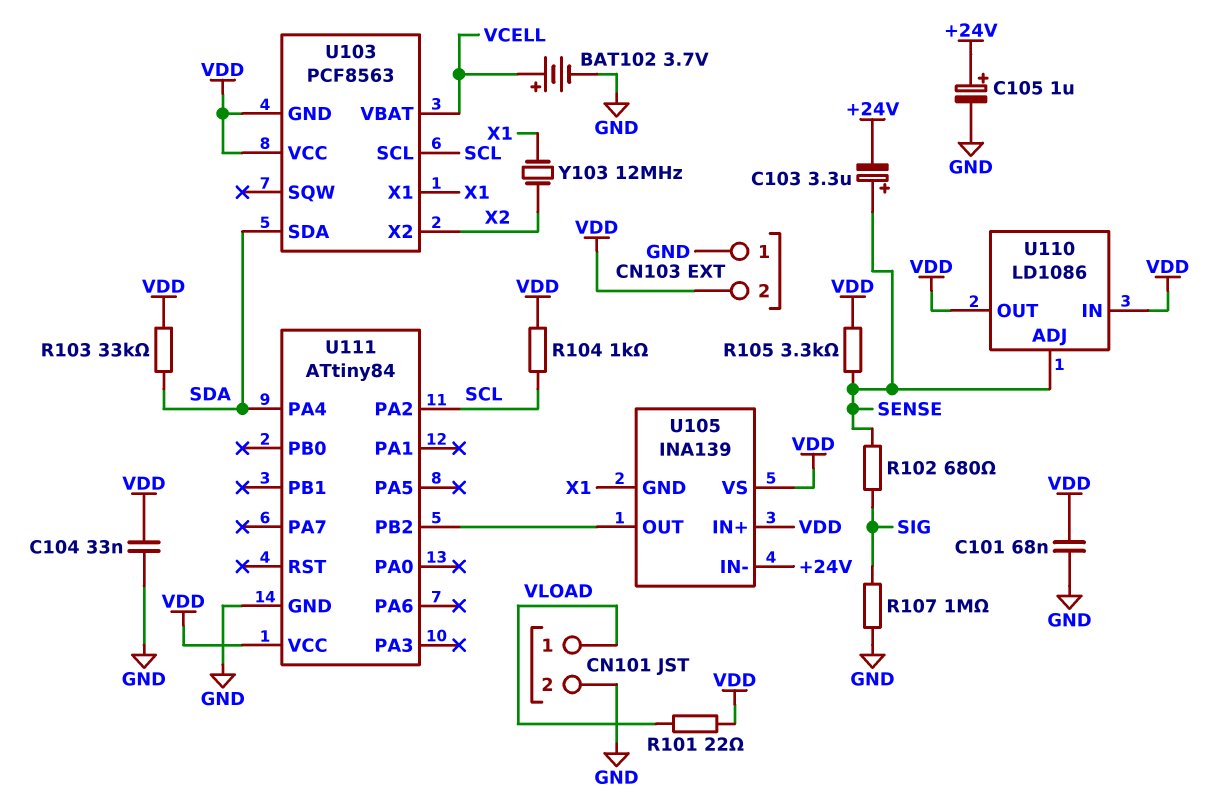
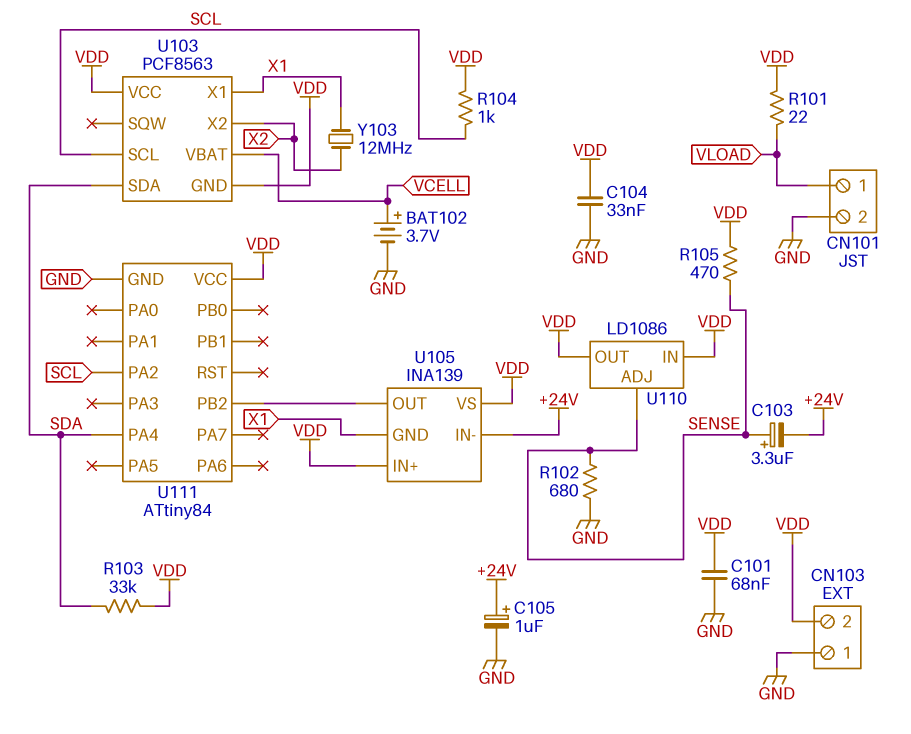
R102: 680 (SENSE, SIG) -> 680 (GND, SENSE)
R105: 3.3k (SENSE, VDD) -> 470 (SENSE, VDD)
R107: 1M (GND, SIG) -> none

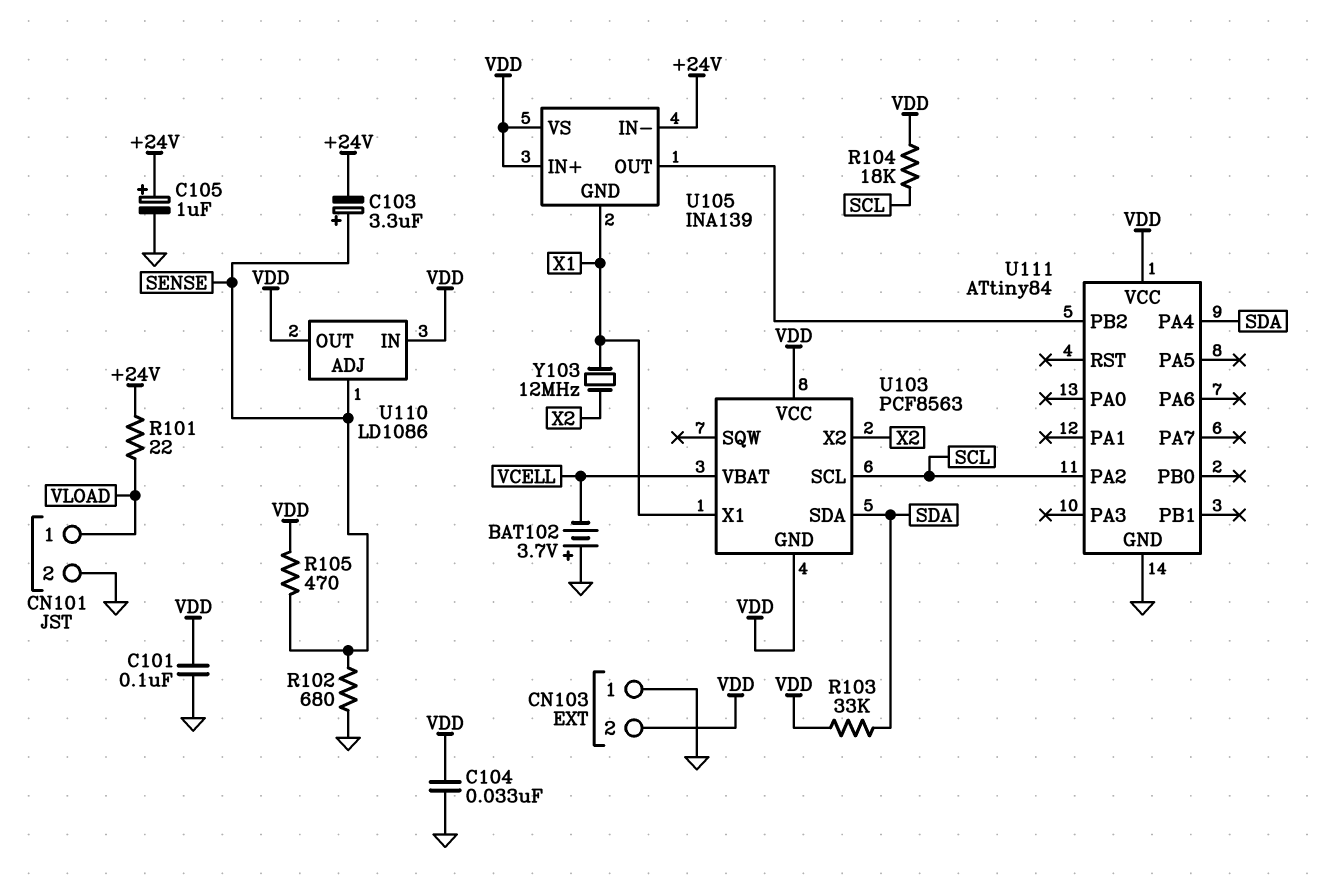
BAT102: 3.7V (plus VCELL, minus GND) -> 3.7V (plus GND, minus VCELL)
C101: 68nF (GND, VDD) -> 100nF (GND, VDD)
R101: 22 (VDD, VLOAD) -> 22 (+24V, VLOAD)
R104: 1k (SCL, VDD) -> 18k (SCL, VDD)

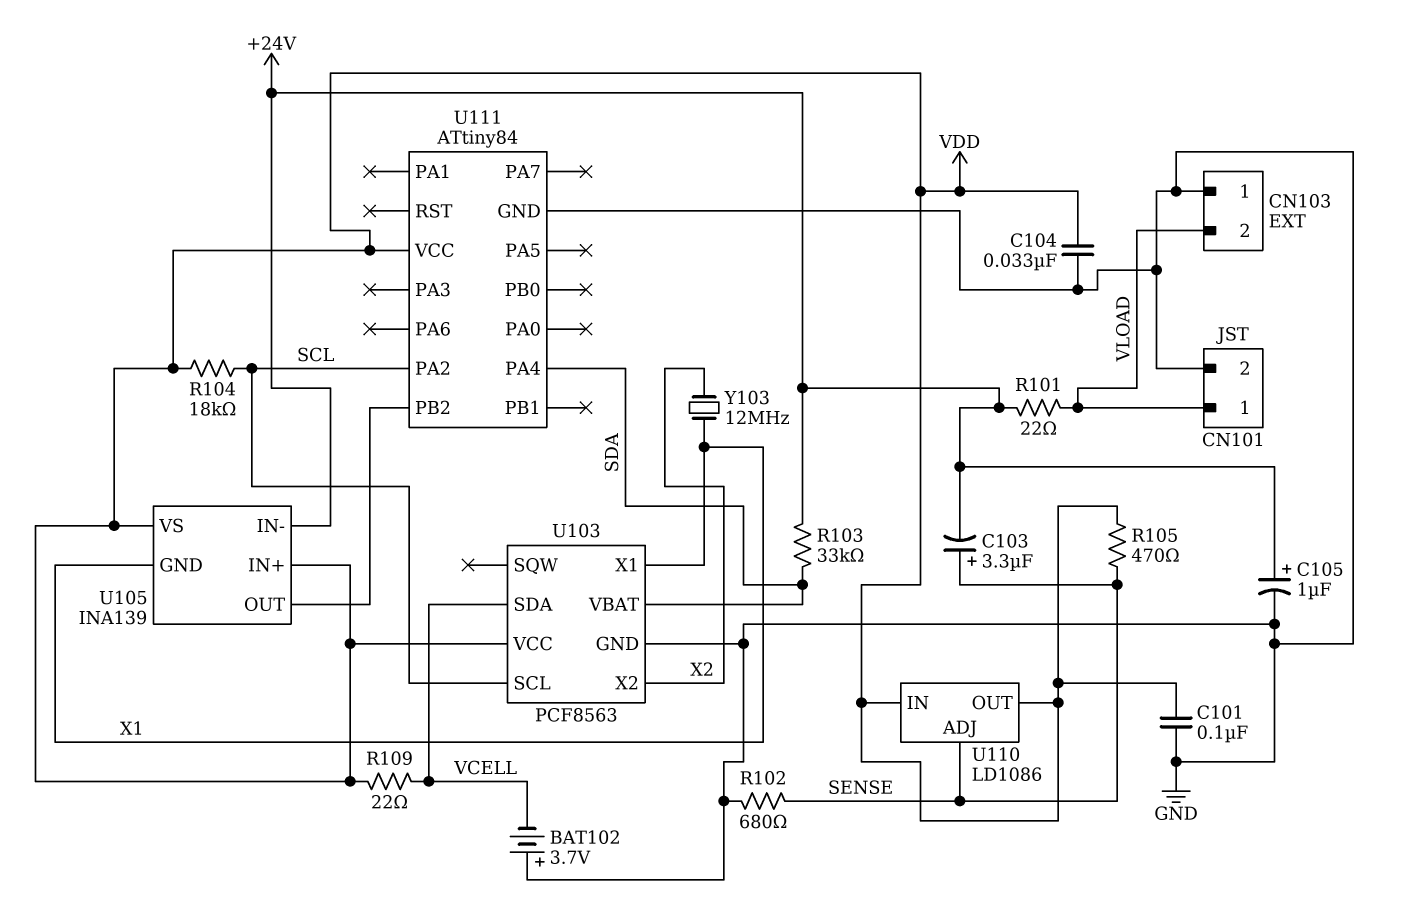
CN103 pin 2: VDD -> VLOAD
R103: 33k (SDA, VDD) -> 33k (+24V, SDA)
R109: none -> 22 (VCELL, VDD)
U103 pin GND: VDD -> GND
U103 pin SDA: SDA -> VCELL
U103 pin VBAT: VCELL -> SDA

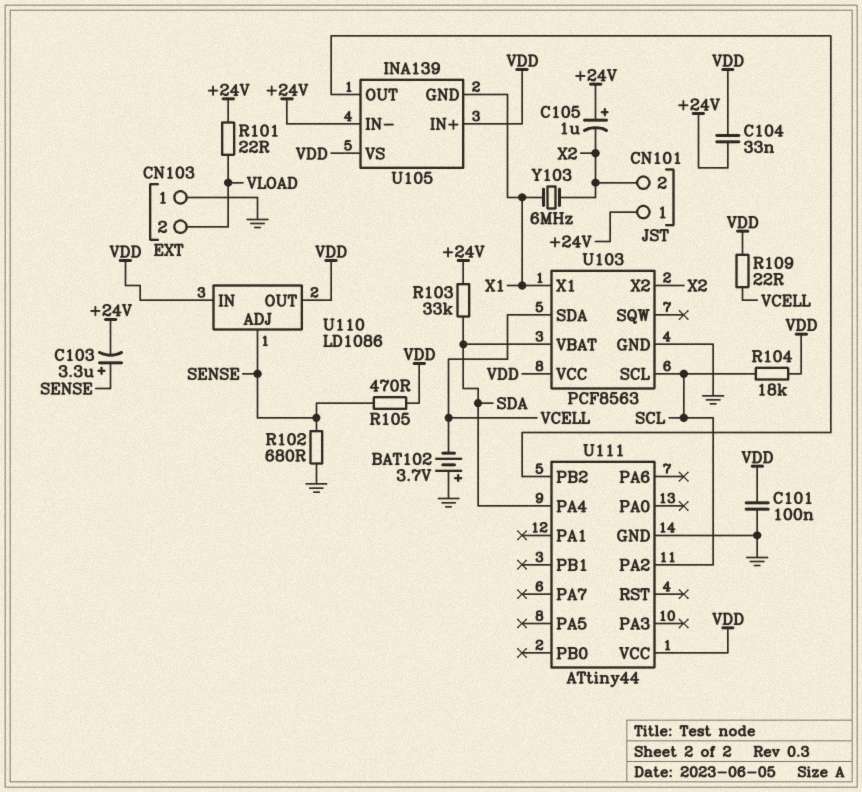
C104: 33nF (GND, VDD) -> 33nF (+24V, VDD)
C105: 1uF (plus +24V, minus GND) -> 1uF (plus +24V, minus X2)
CN101 pin 1: VLOAD -> +24V
CN101 pin 2: GND -> X2
U111: ATtiny84 -> ATtiny44
Y103: 12MHz (X1, X2) -> 6MHz (X1, X2)

